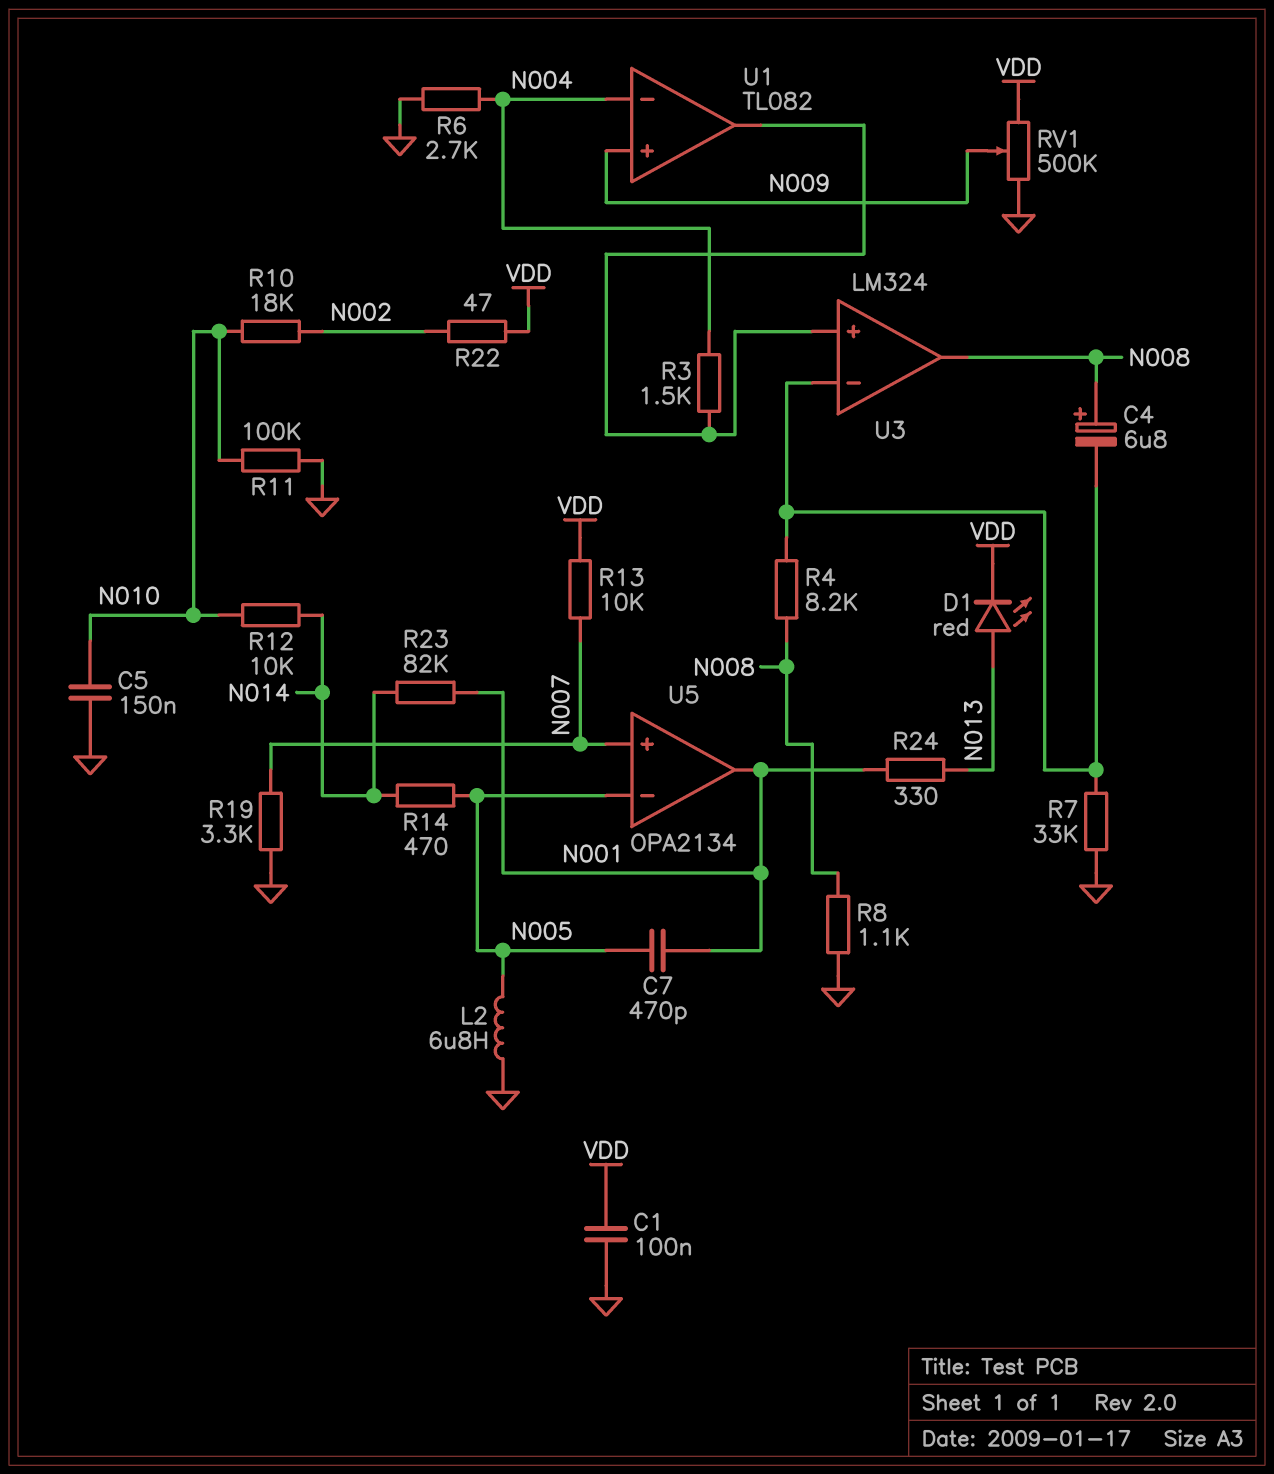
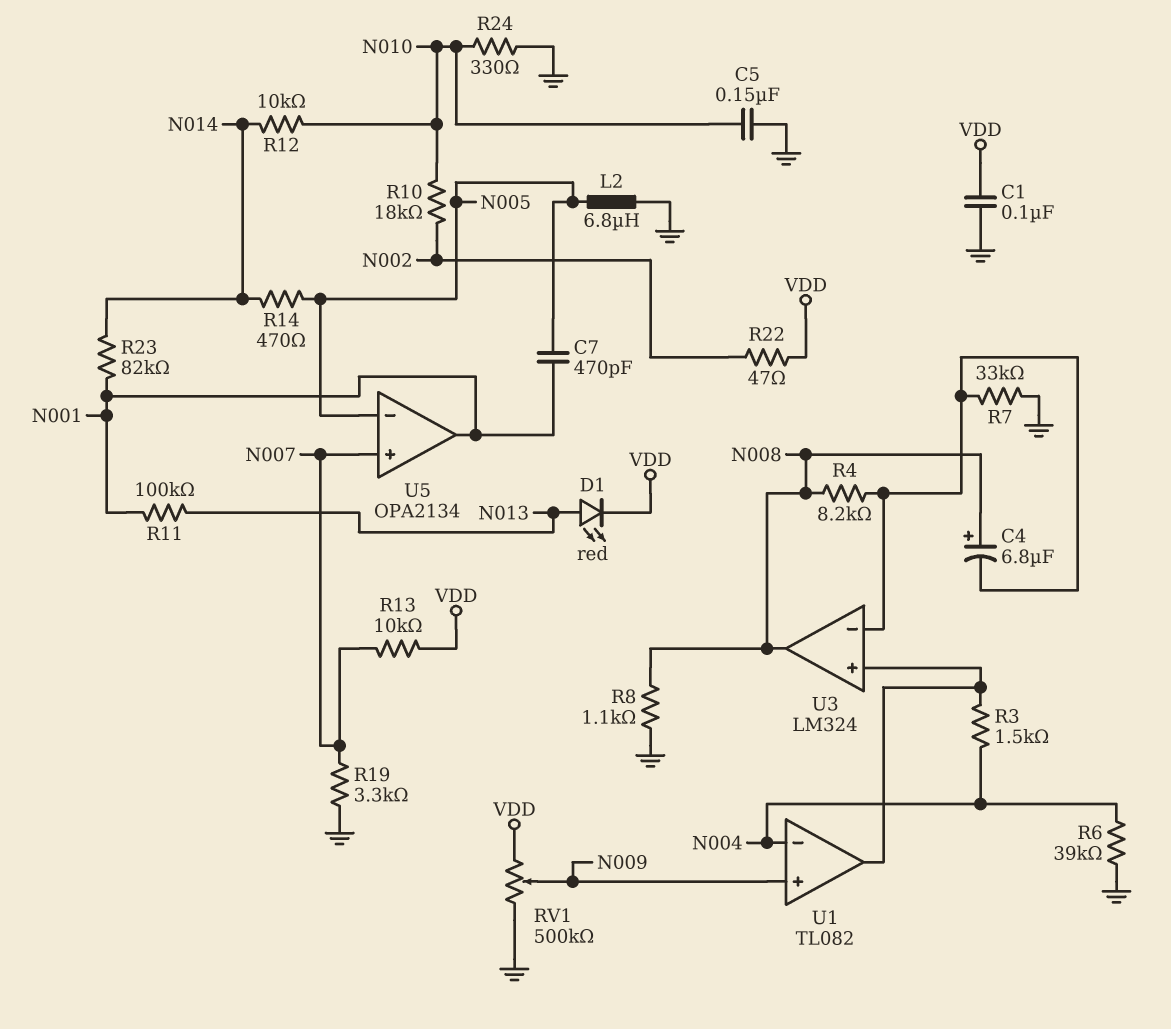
R6: 2.7k (GND, N004) -> 39k (GND, N004)
R11: 100k (GND, N010) -> 100k (N001, N013)
R24: 330 (N001, N013) -> 330 (GND, N010)

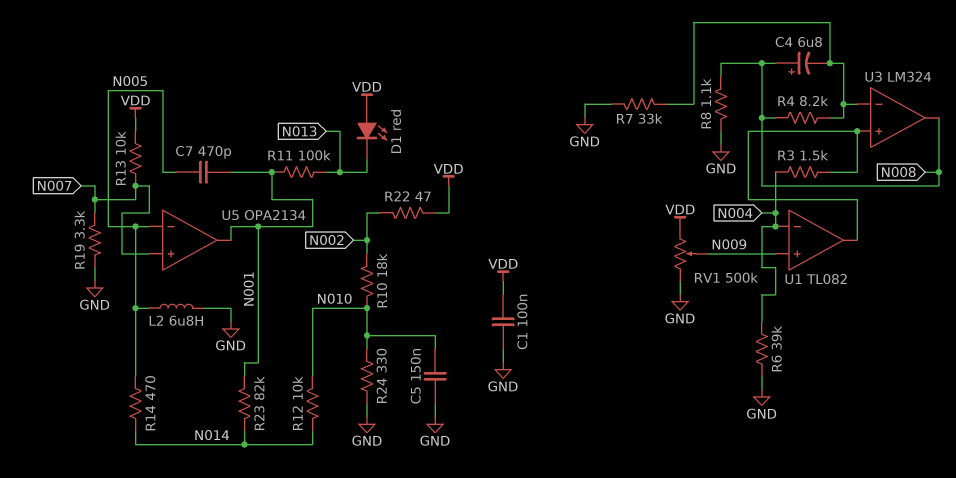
D1: LED red (A N013, K VDD) -> LED red (A VDD, K N013)

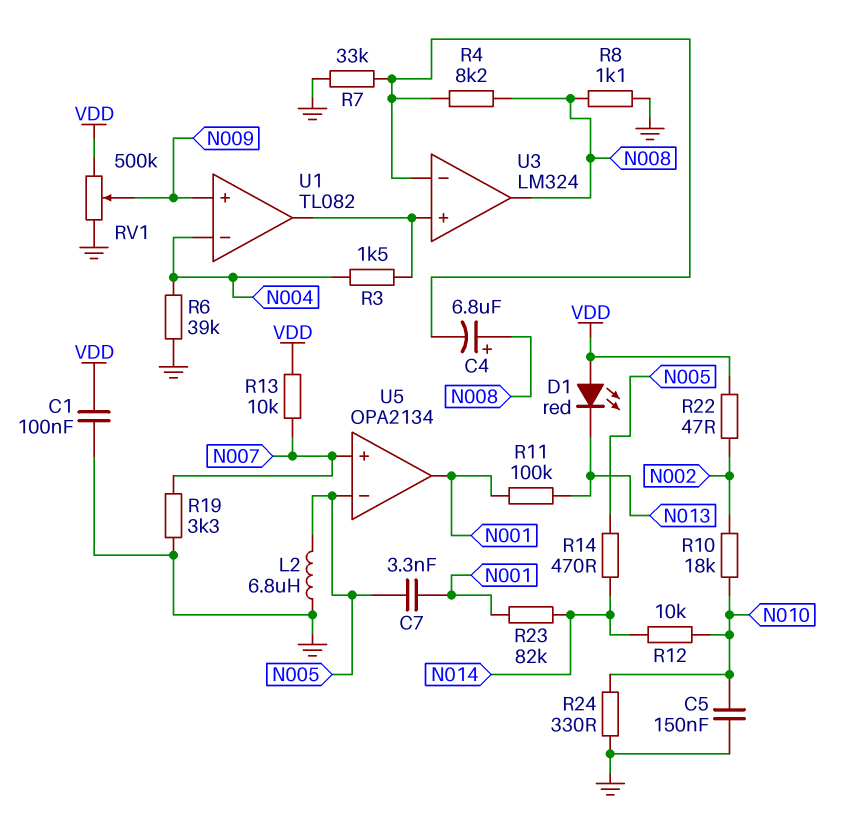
C7: 470pF (N001, N005) -> 3.3nF (N001, N005)

